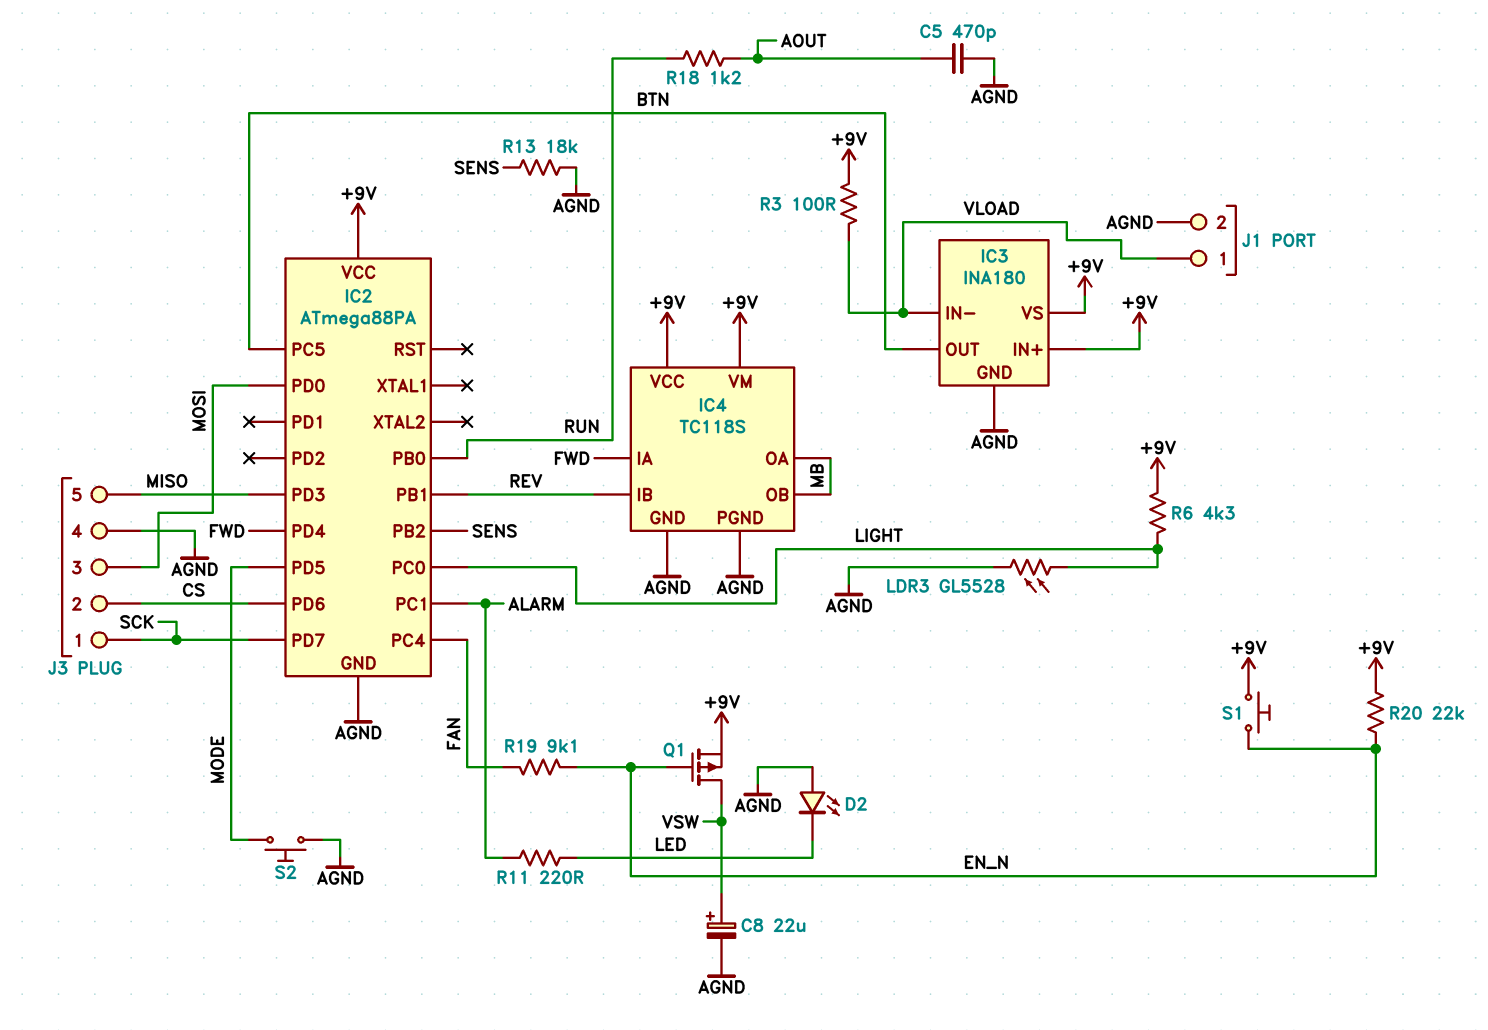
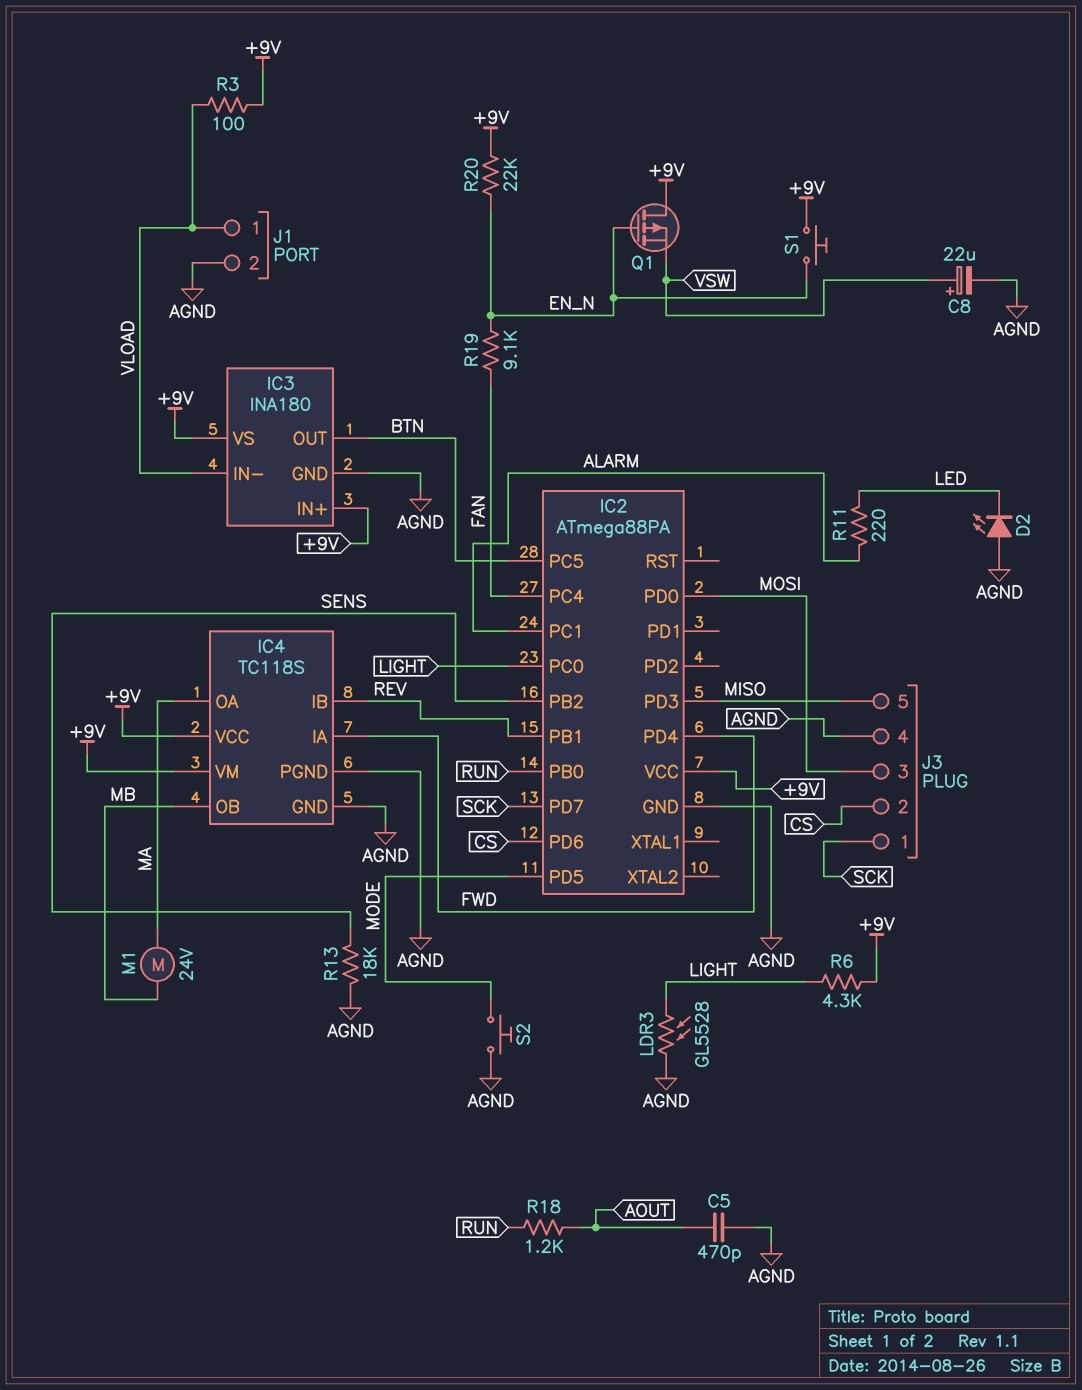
IC4 pin OA: MB -> MA
M1: none -> motor 24V (MA, MB)
Q1: PMOS (G EN_N, D VSW, S +9V) -> PMOS (G EN_N, D +9V, S VSW)

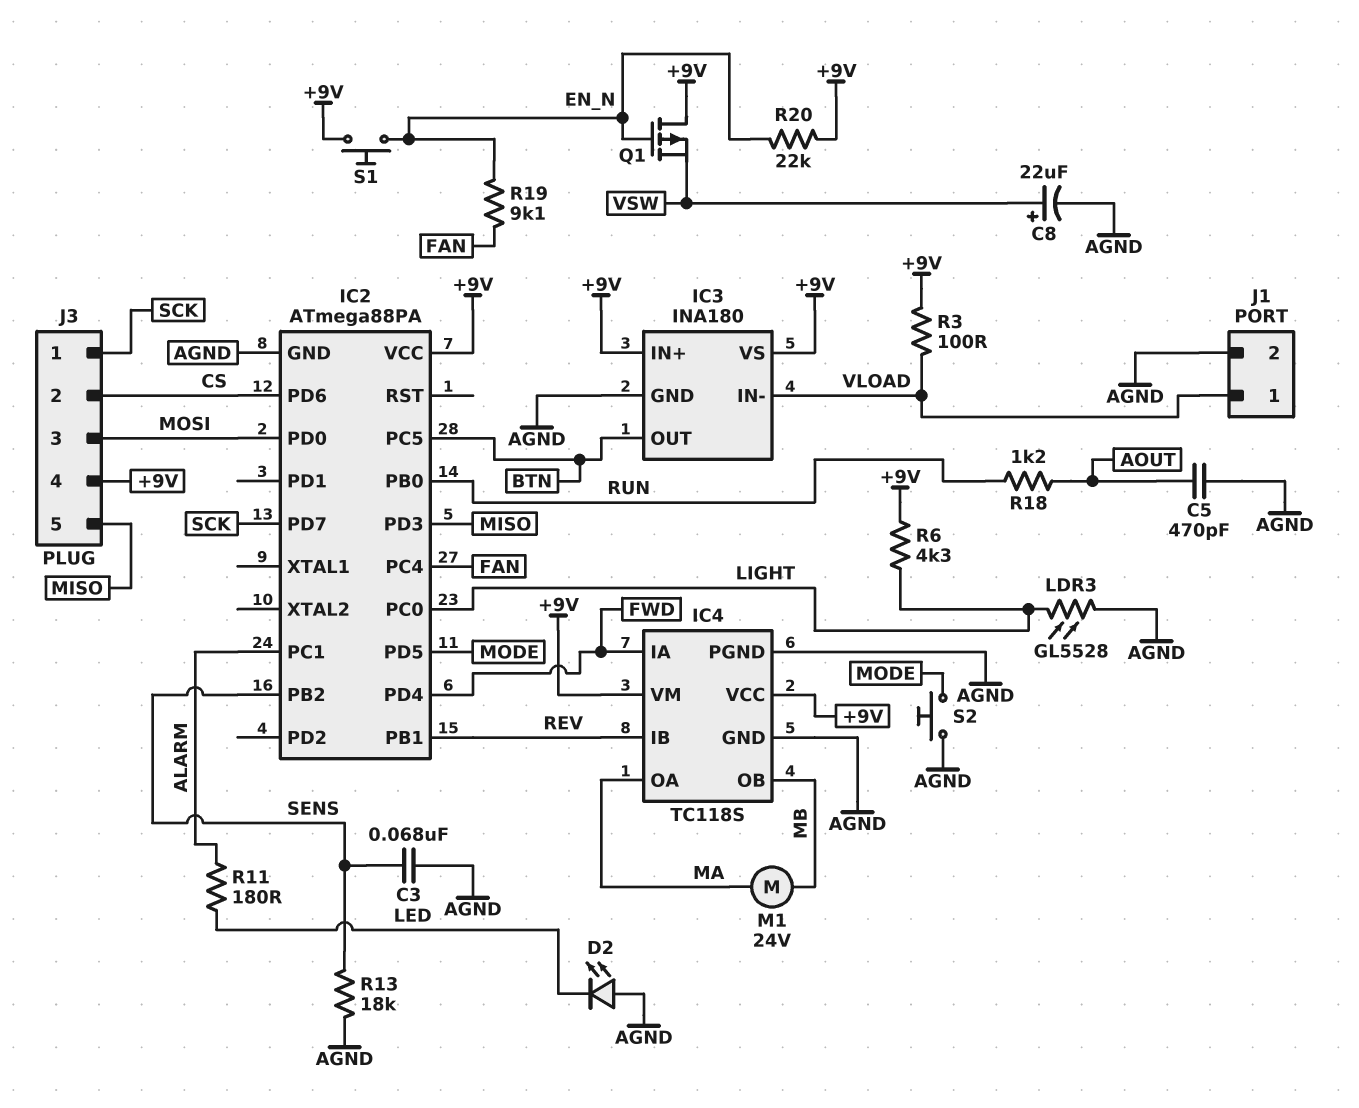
C3: none -> 68nF (AGND, SENS)
J3 pin 4: AGND -> +9V
R11: 220 (ALARM, LED) -> 180 (ALARM, LED)

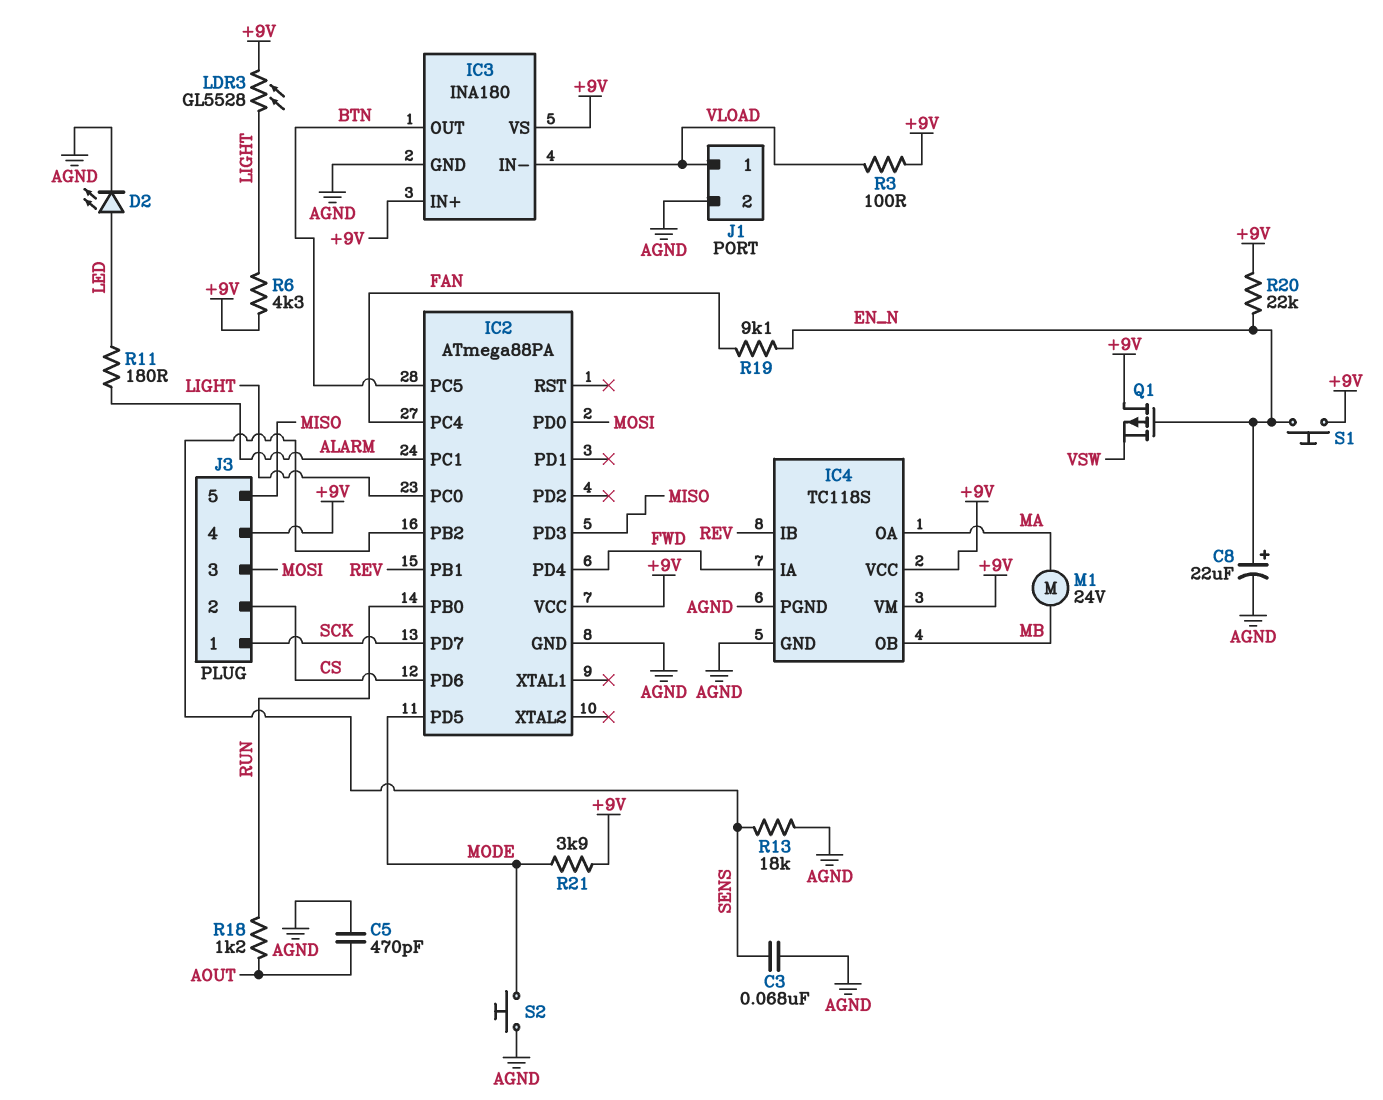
C8: 22uF (plus VSW, minus AGND) -> 22uF (plus EN_N, minus AGND)
D2: LED (A AGND, K LED) -> LED (A LED, K AGND)
LDR3: GL5528 (AGND, LIGHT) -> GL5528 (+9V, LIGHT)
R21: none -> 3.9k (+9V, MODE)

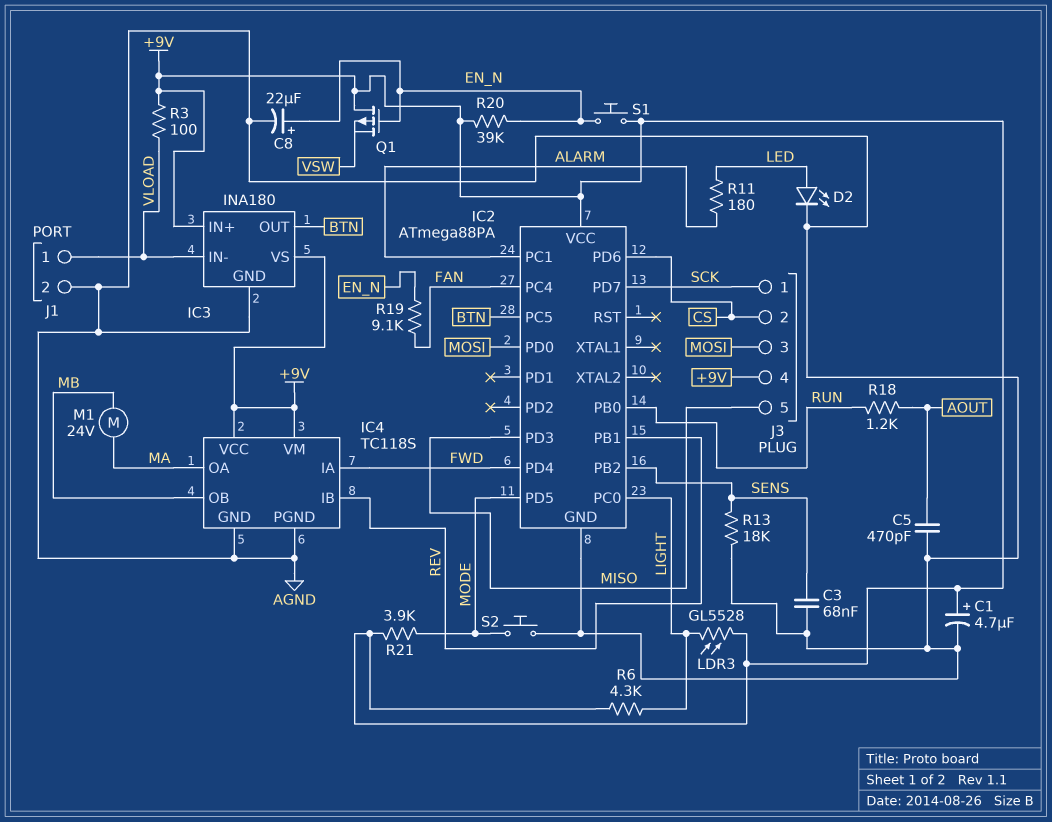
C1: none -> 4.7uF (plus +9V, minus AGND)
R20: 22k (+9V, EN_N) -> 39k (+9V, EN_N)

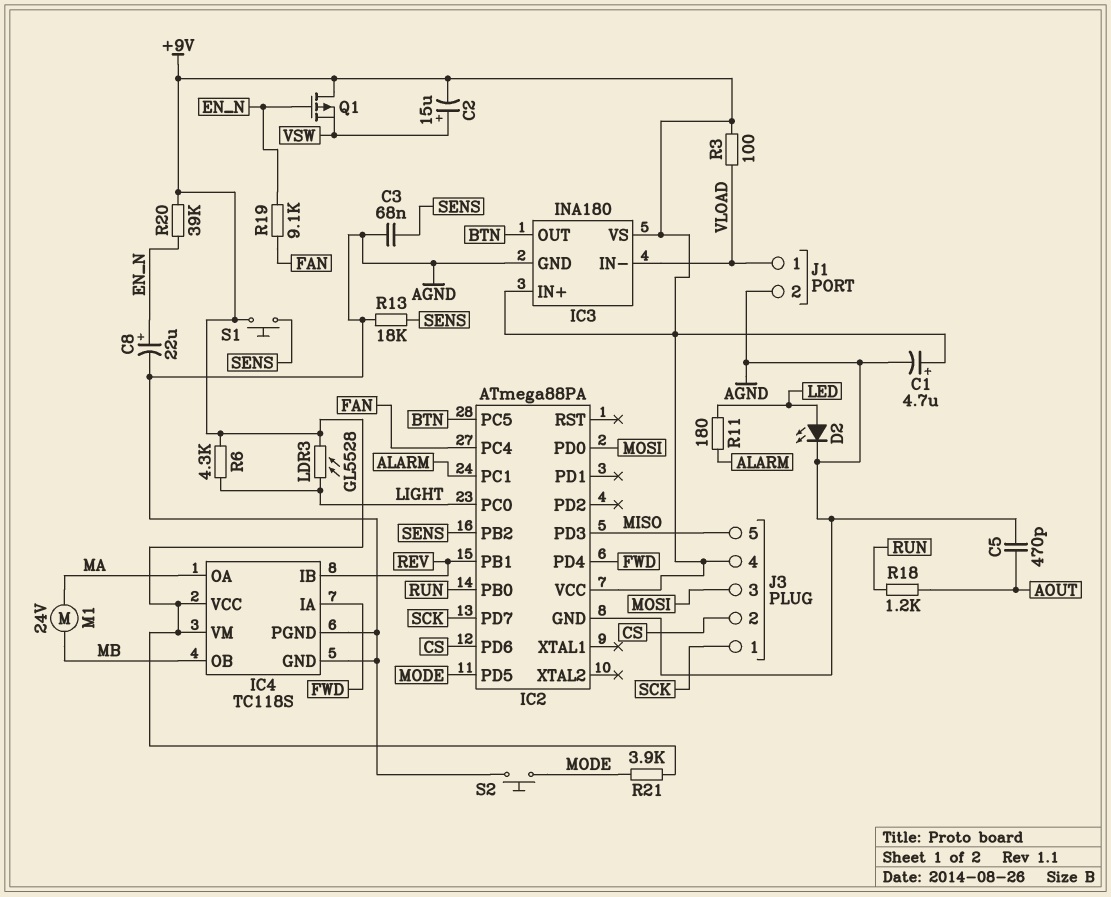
C2: none -> 15uF (plus VSW, minus +9V)
S1: button (+9V, EN_N) -> button (+9V, SENS)

